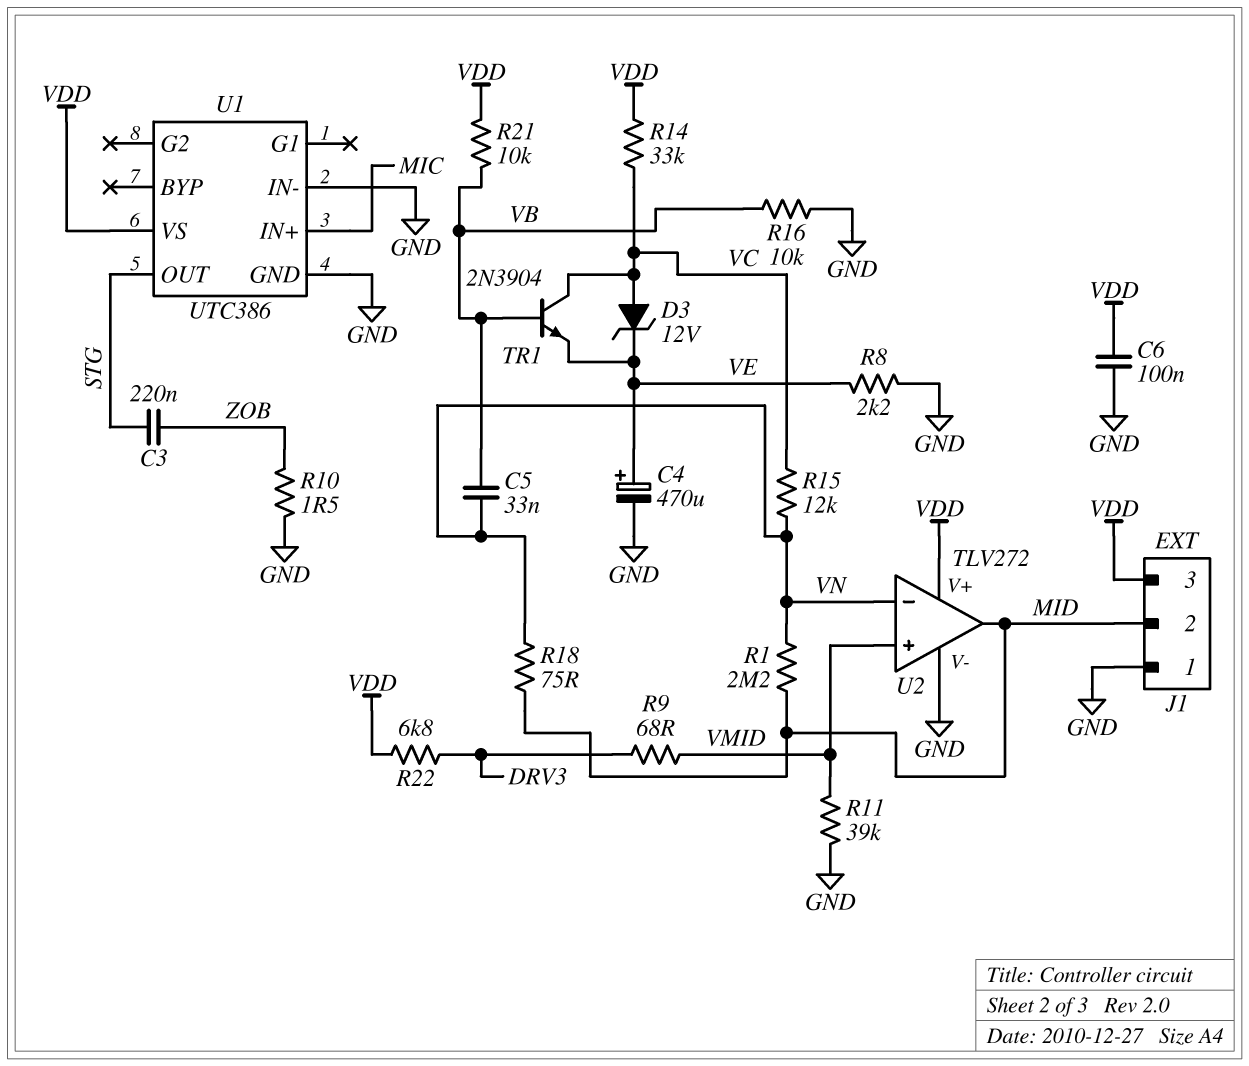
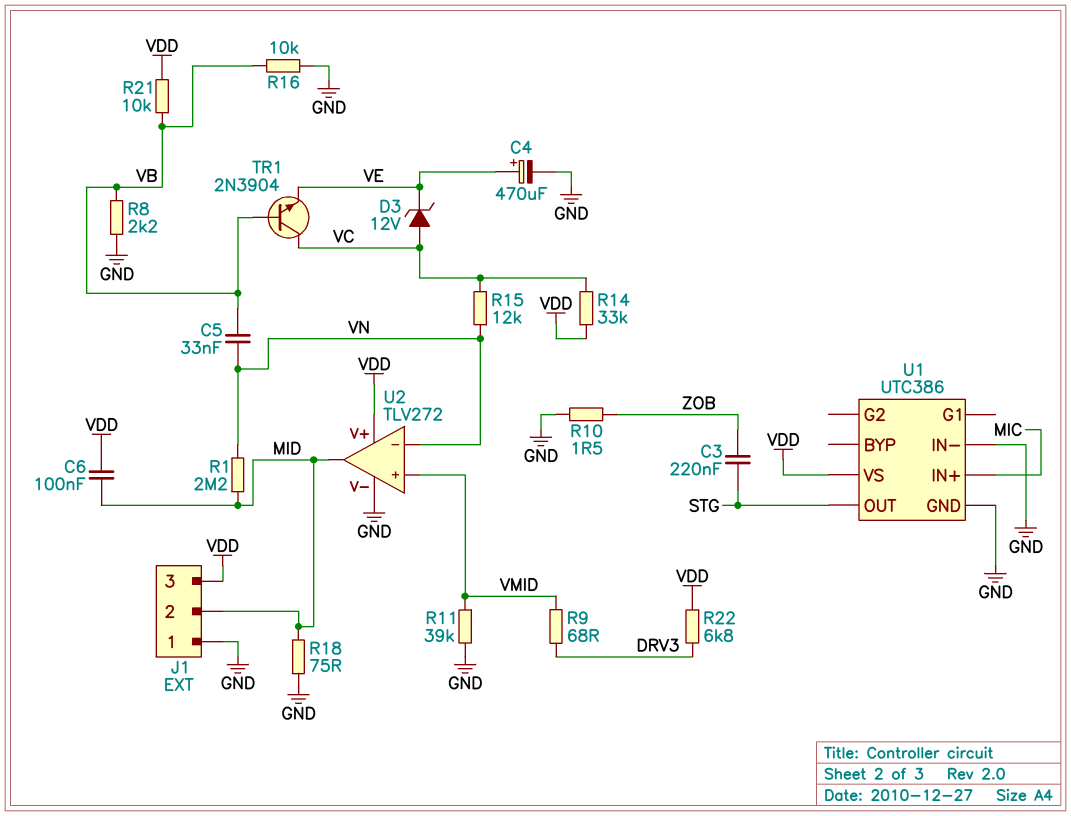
C6: 100nF (GND, VDD) -> 100nF (MID, VDD)
R8: 2.2k (GND, VE) -> 2.2k (GND, VB)
R18: 75 (MID, VN) -> 75 (GND, MID)

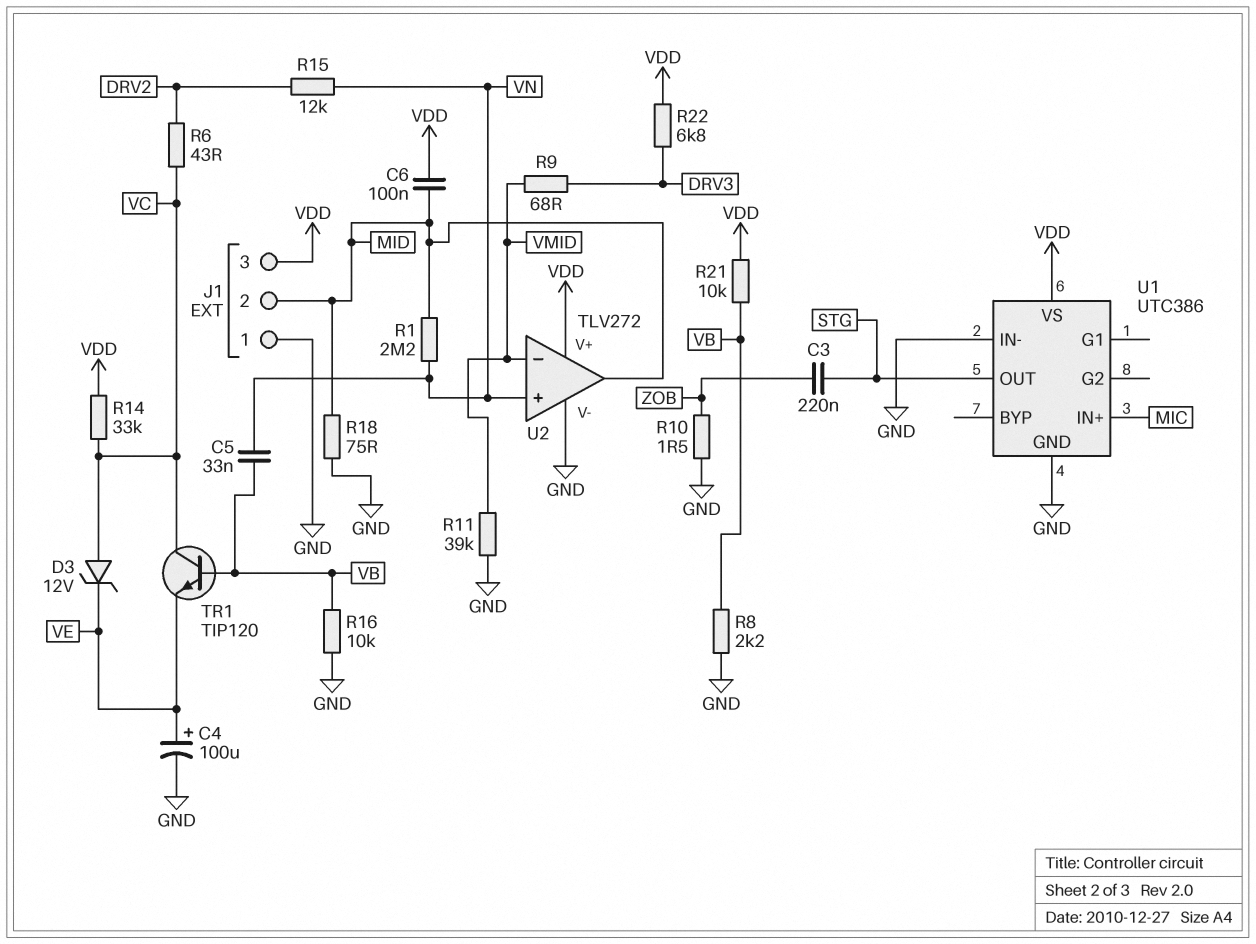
C4: 470uF (plus VE, minus GND) -> 100uF (plus VE, minus GND)
R6: none -> 43 (DRV2, VC)
R15: 12k (VC, VN) -> 12k (DRV2, VN)
TR1: NPN 2N3904 (B VB, C VC, E VE) -> NPN TIP120 (B VB, C VC, E VE)
U2 pin in+: VMID -> VN
U2 pin in-: VN -> VMID

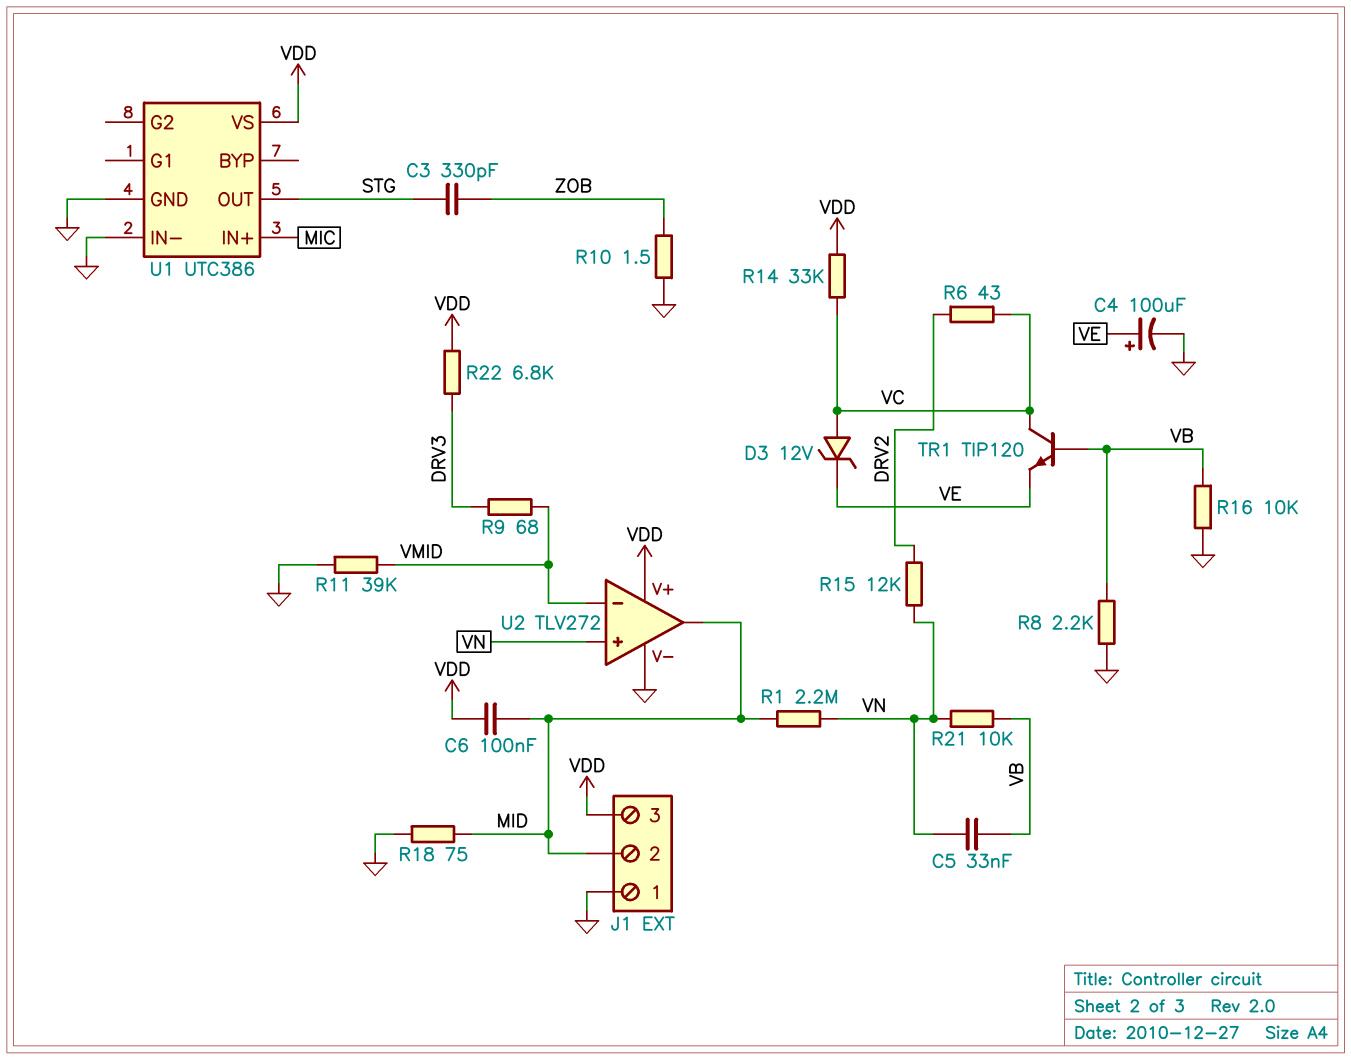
C3: 220nF (STG, ZOB) -> 330pF (STG, ZOB)
R21: 10k (VB, VDD) -> 10k (VB, VN)

